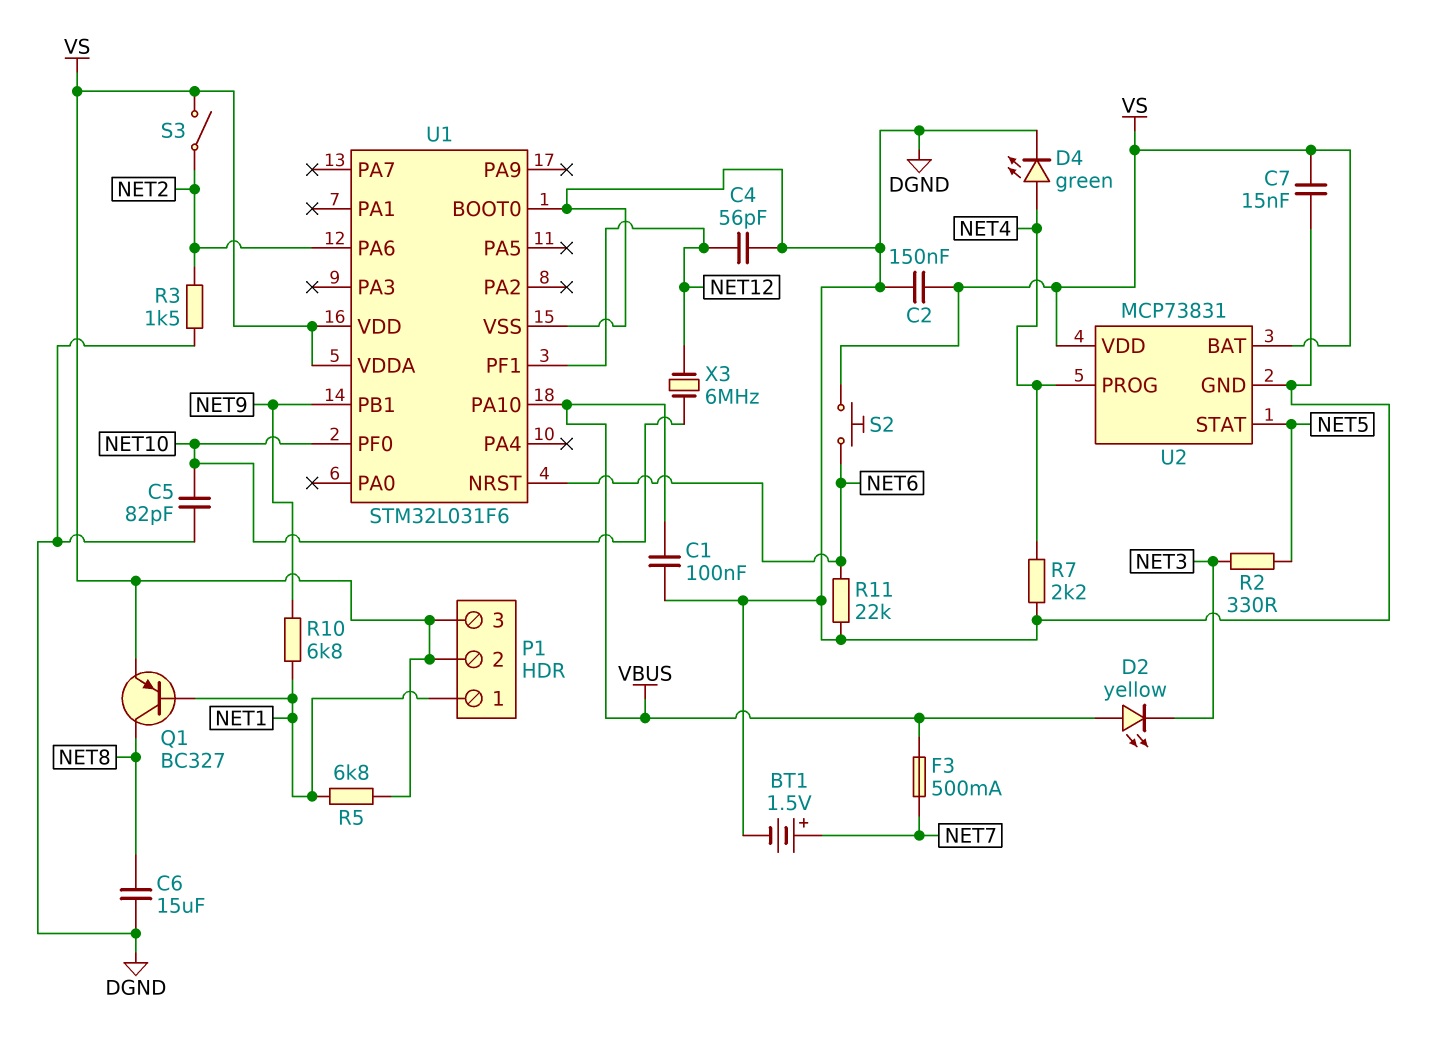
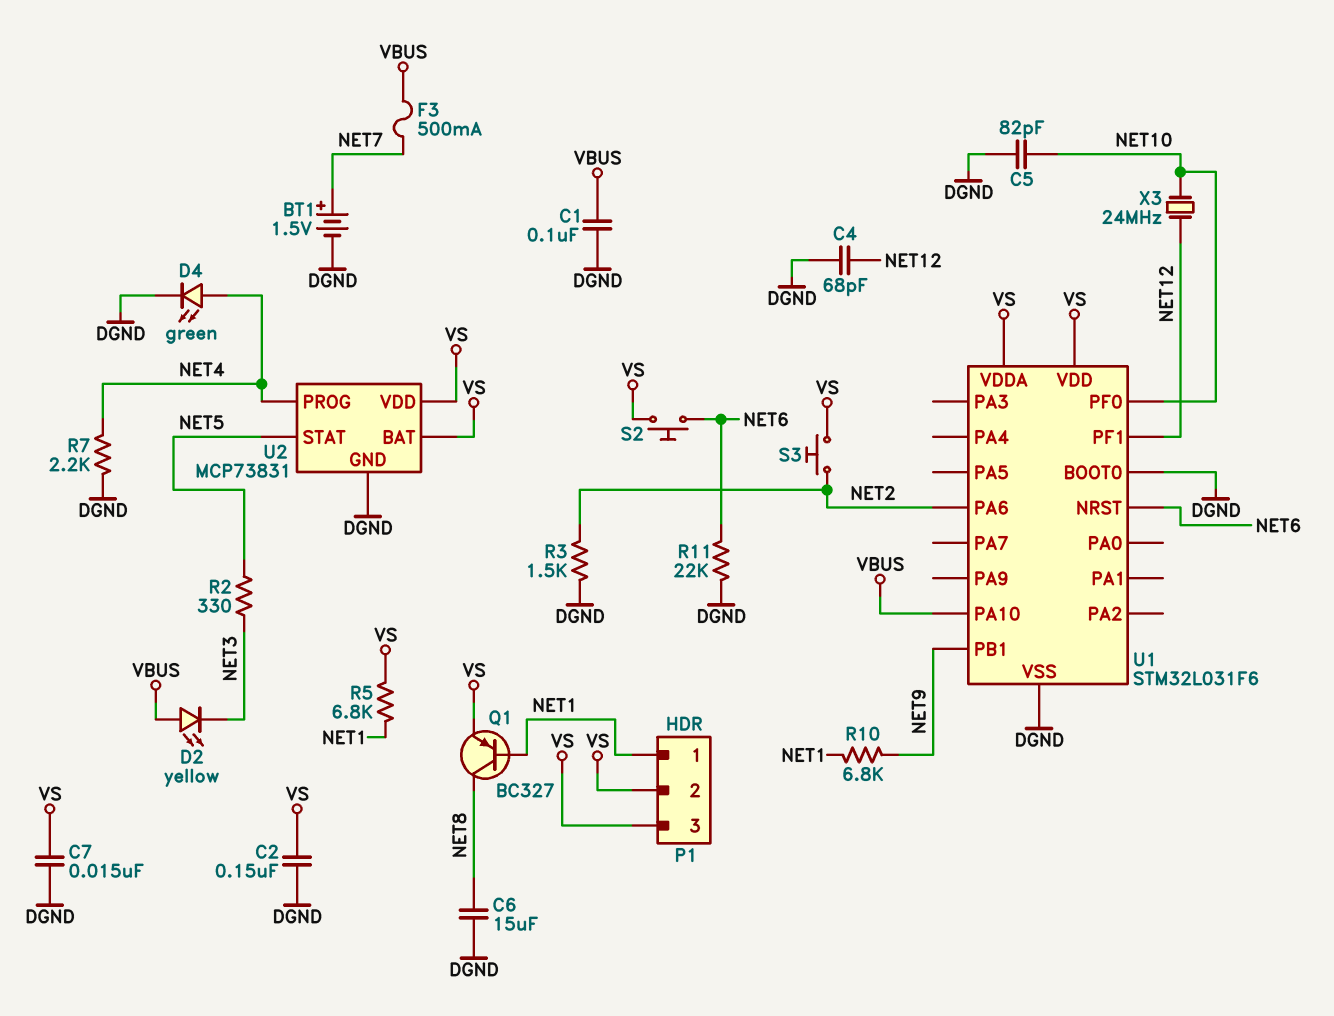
C4: 56pF (DGND, NET12) -> 68pF (DGND, NET12)
S3: switch (NET2, VS) -> button (NET2, VS)
X3: 6MHz (NET10, NET12) -> 24MHz (NET10, NET12)

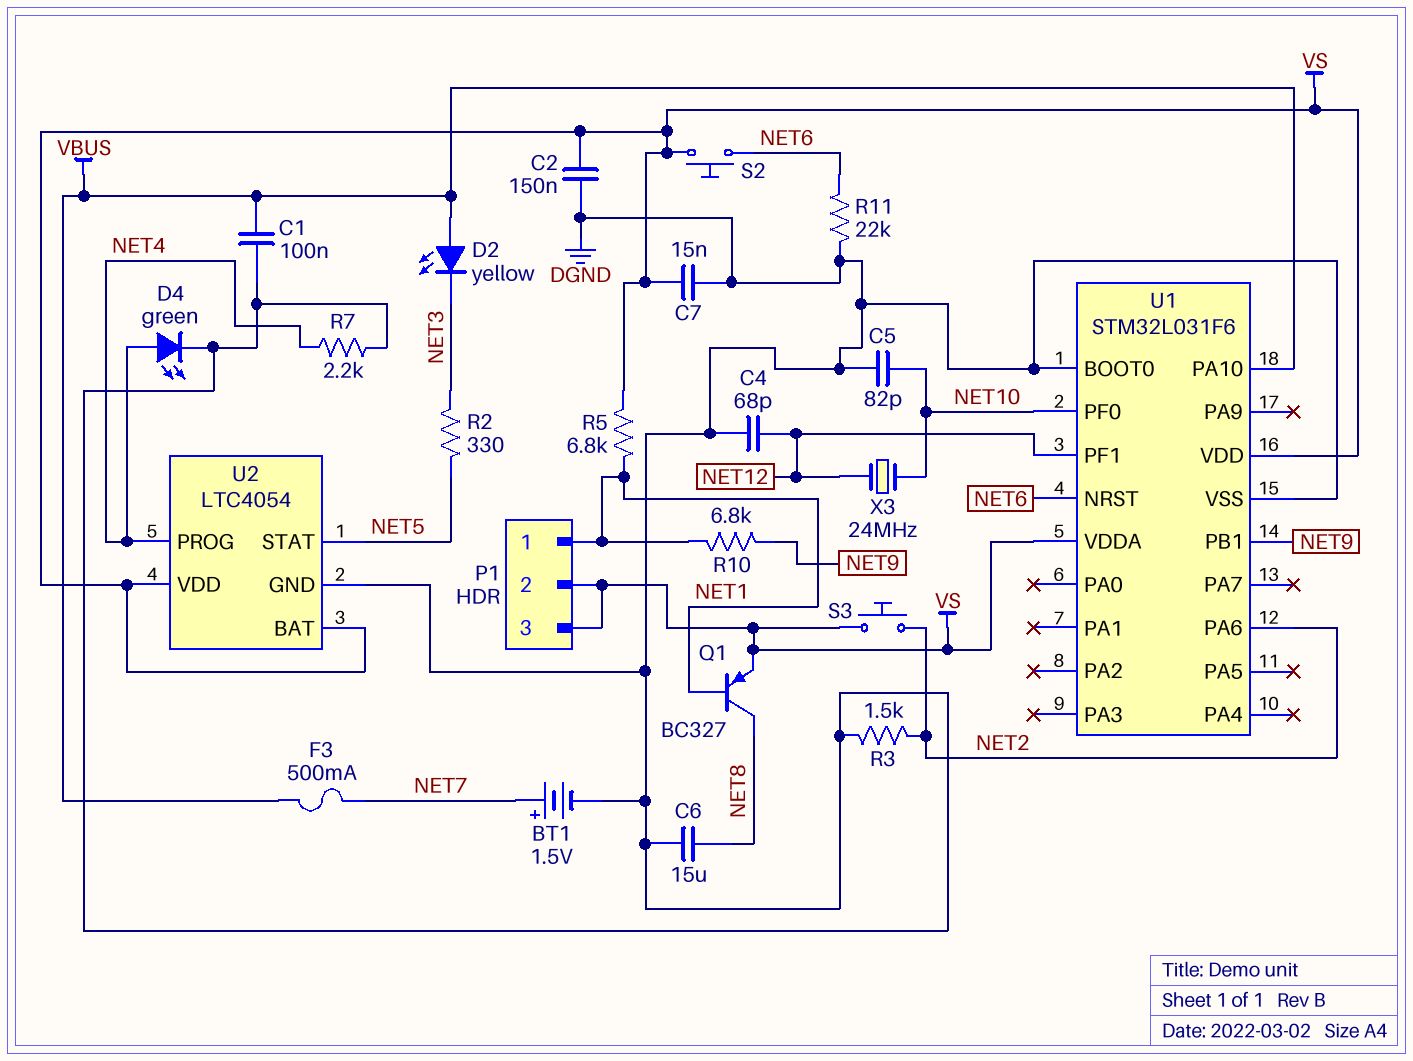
U2: MCP73831 -> LTC4054

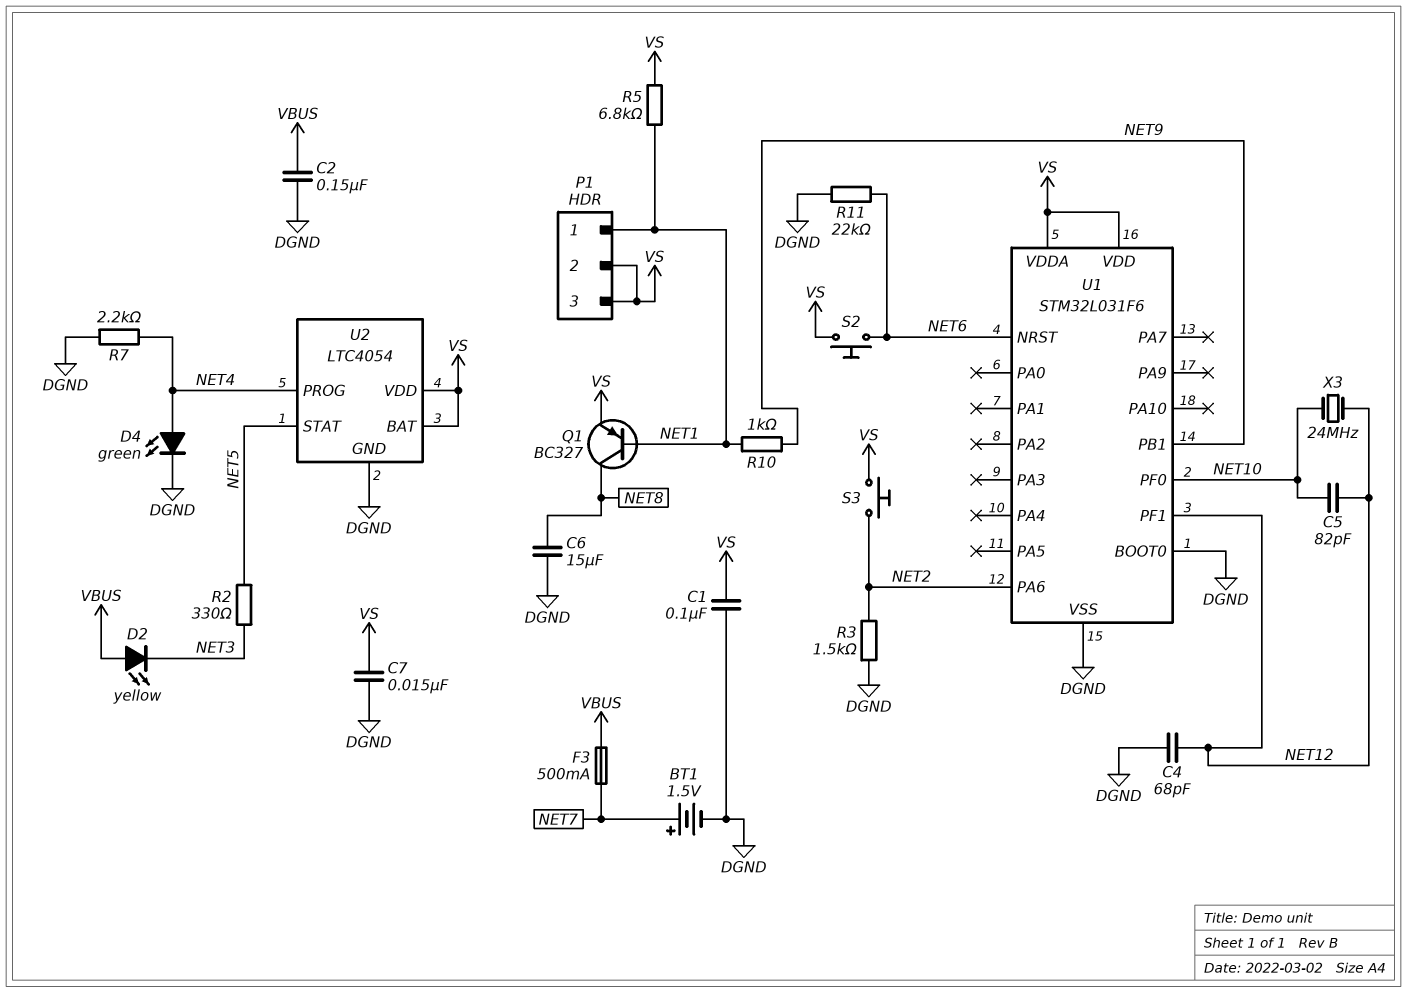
C1: 100nF (DGND, VBUS) -> 100nF (DGND, VS)
C2: 150nF (DGND, VS) -> 150nF (DGND, VBUS)
C5: 82pF (DGND, NET10) -> 82pF (NET10, NET12)
R10: 6.8k (NET1, NET9) -> 1k (NET1, NET9)
U1 pin PA10: VBUS -> none

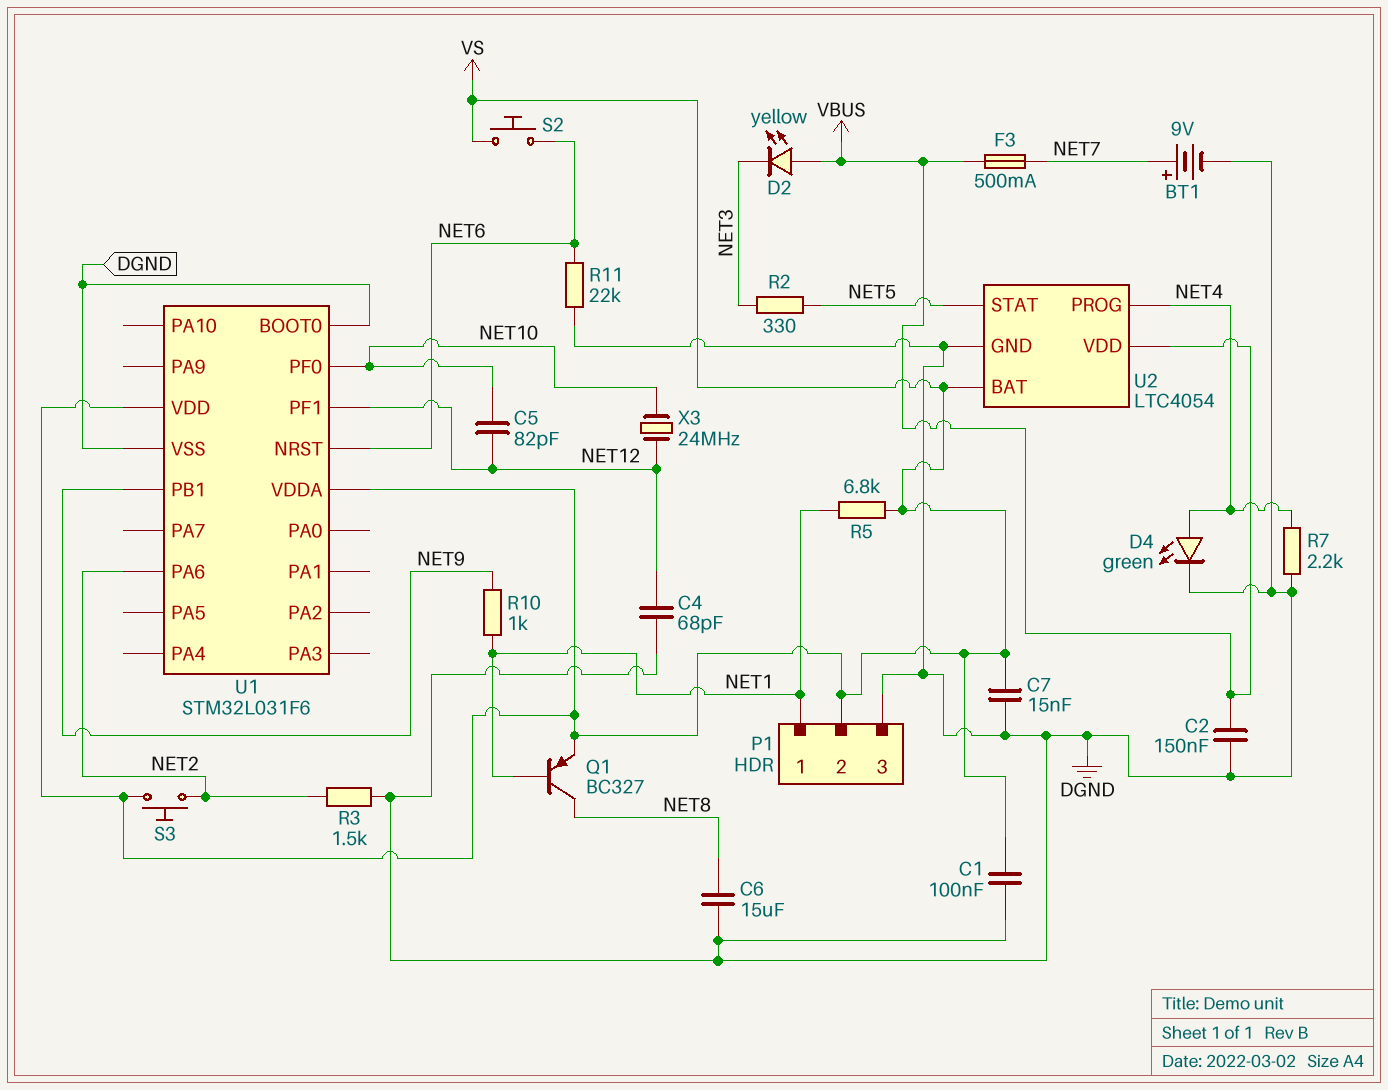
BT1: 1.5V (plus NET7, minus DGND) -> 9V (plus NET7, minus DGND)
P1 pin 3: VS -> DGND
U2 pin VDD: VS -> VBUS

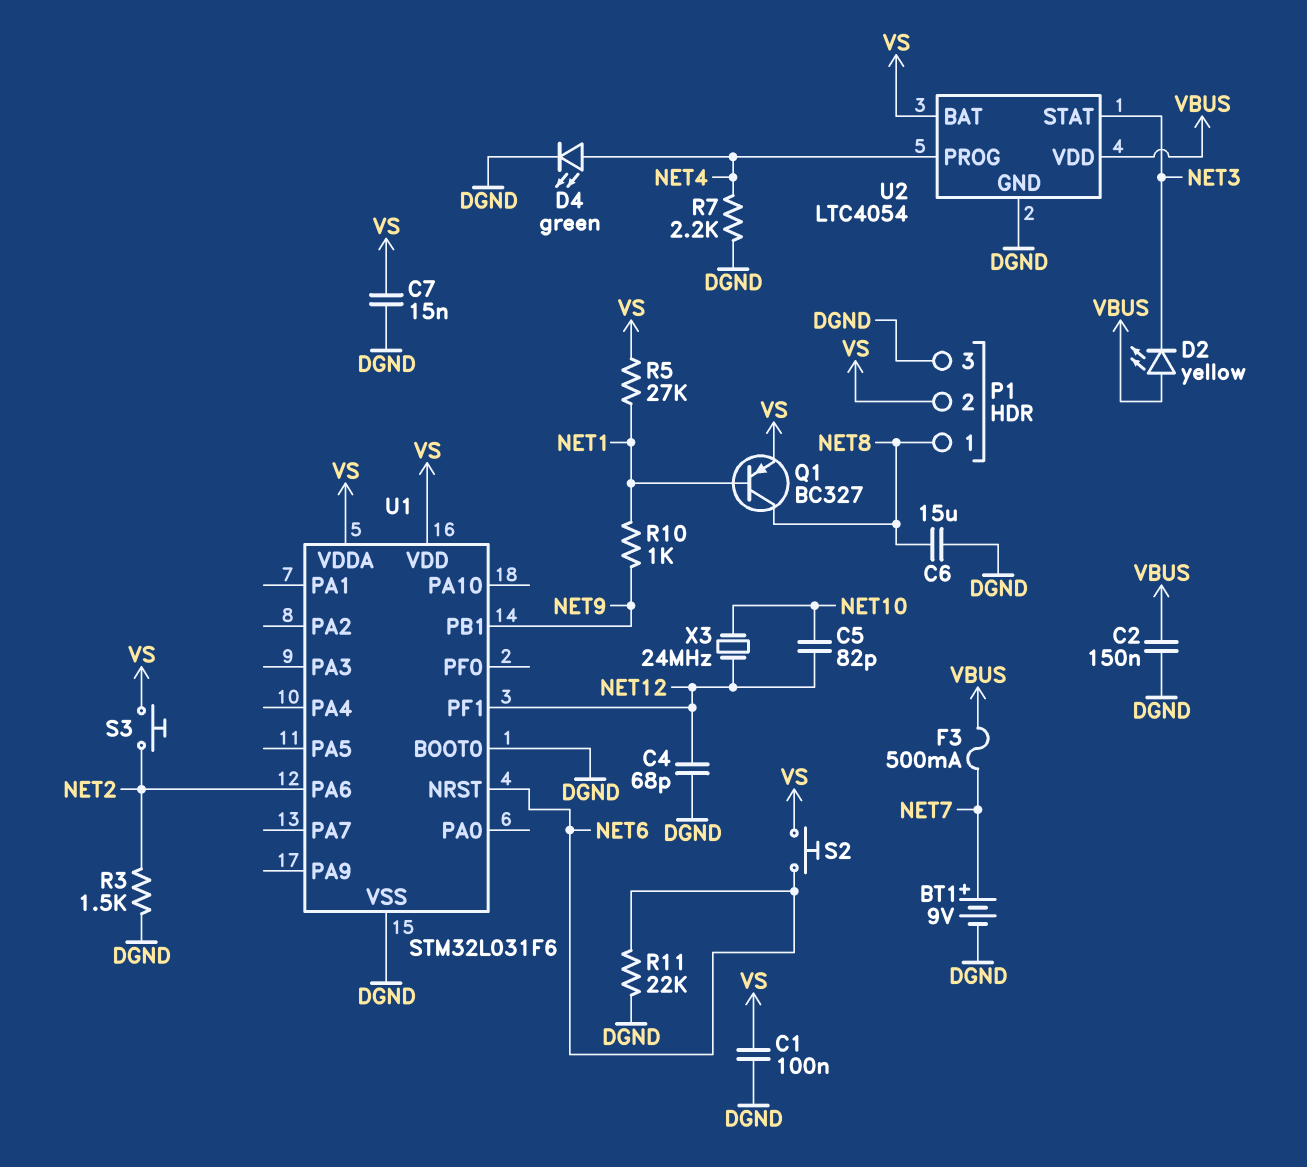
P1 pin 1: NET1 -> NET8
R2: 330 (NET3, NET5) -> none
R5: 6.8k (NET1, VS) -> 27k (NET1, VS)
U1 pin PF0: NET10 -> none
U2 pin STAT: NET5 -> NET3

